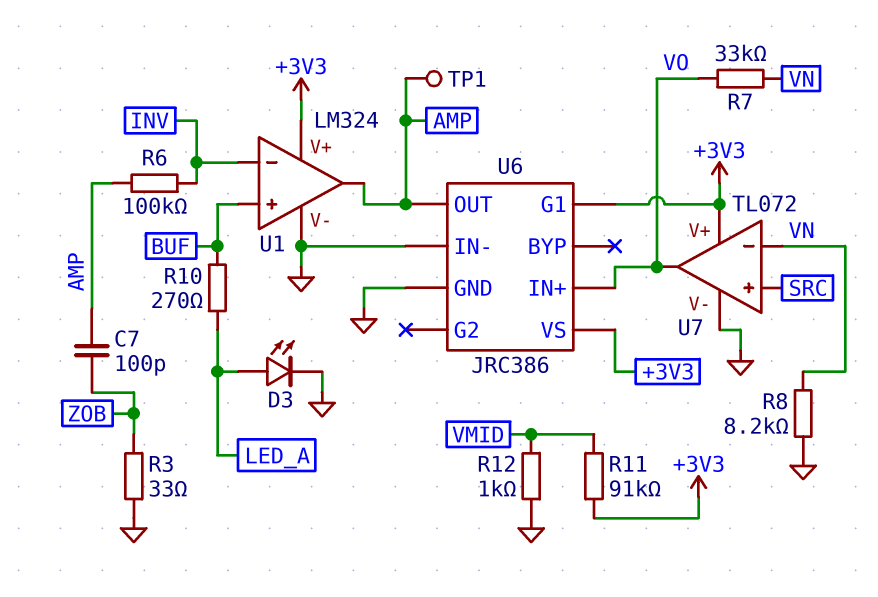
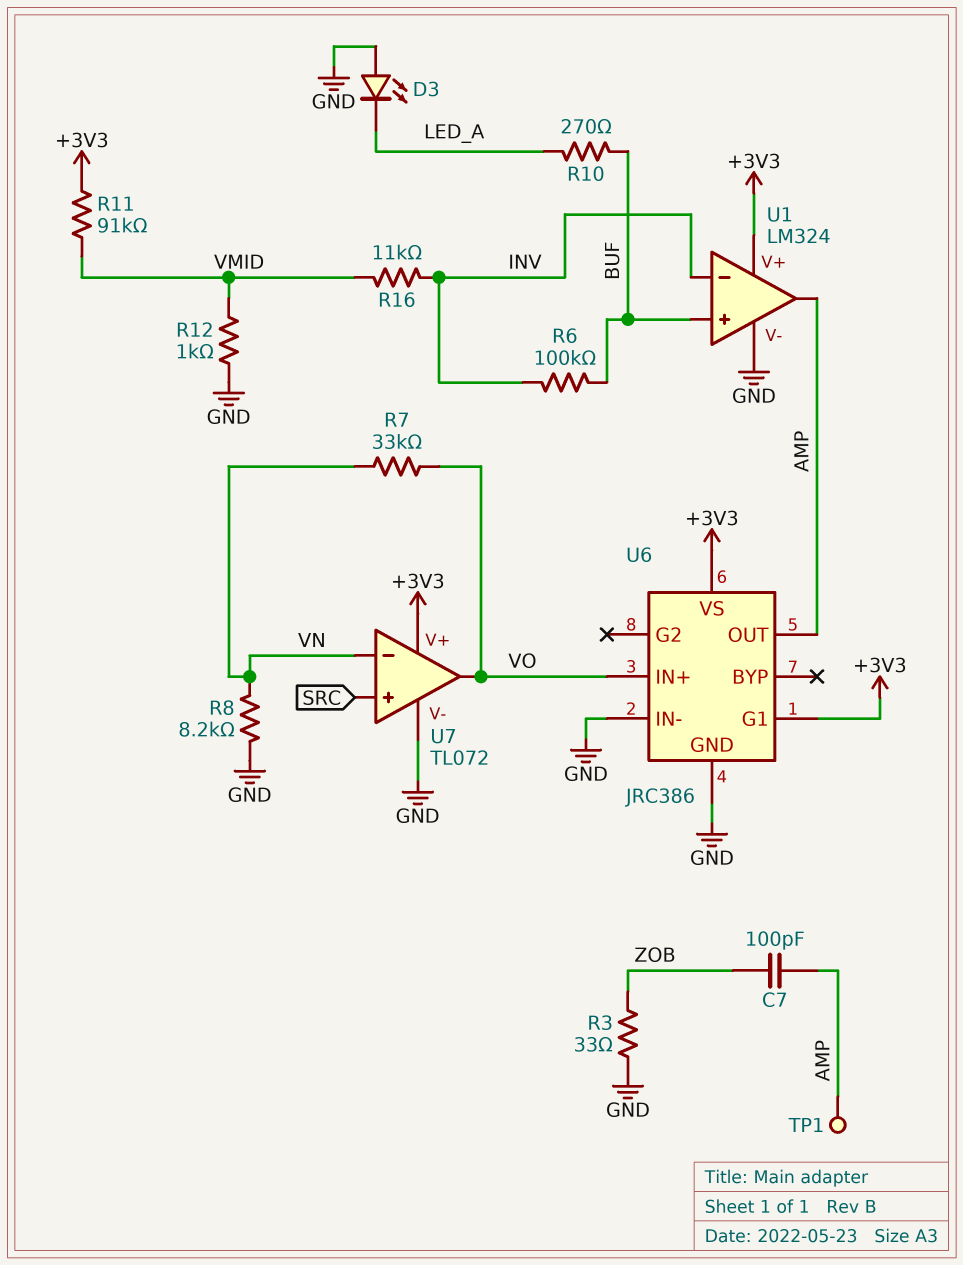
D3: LED (A LED_A, K GND) -> LED (A GND, K LED_A)
R6: 100k (AMP, INV) -> 100k (BUF, INV)
R16: none -> 11k (INV, VMID)

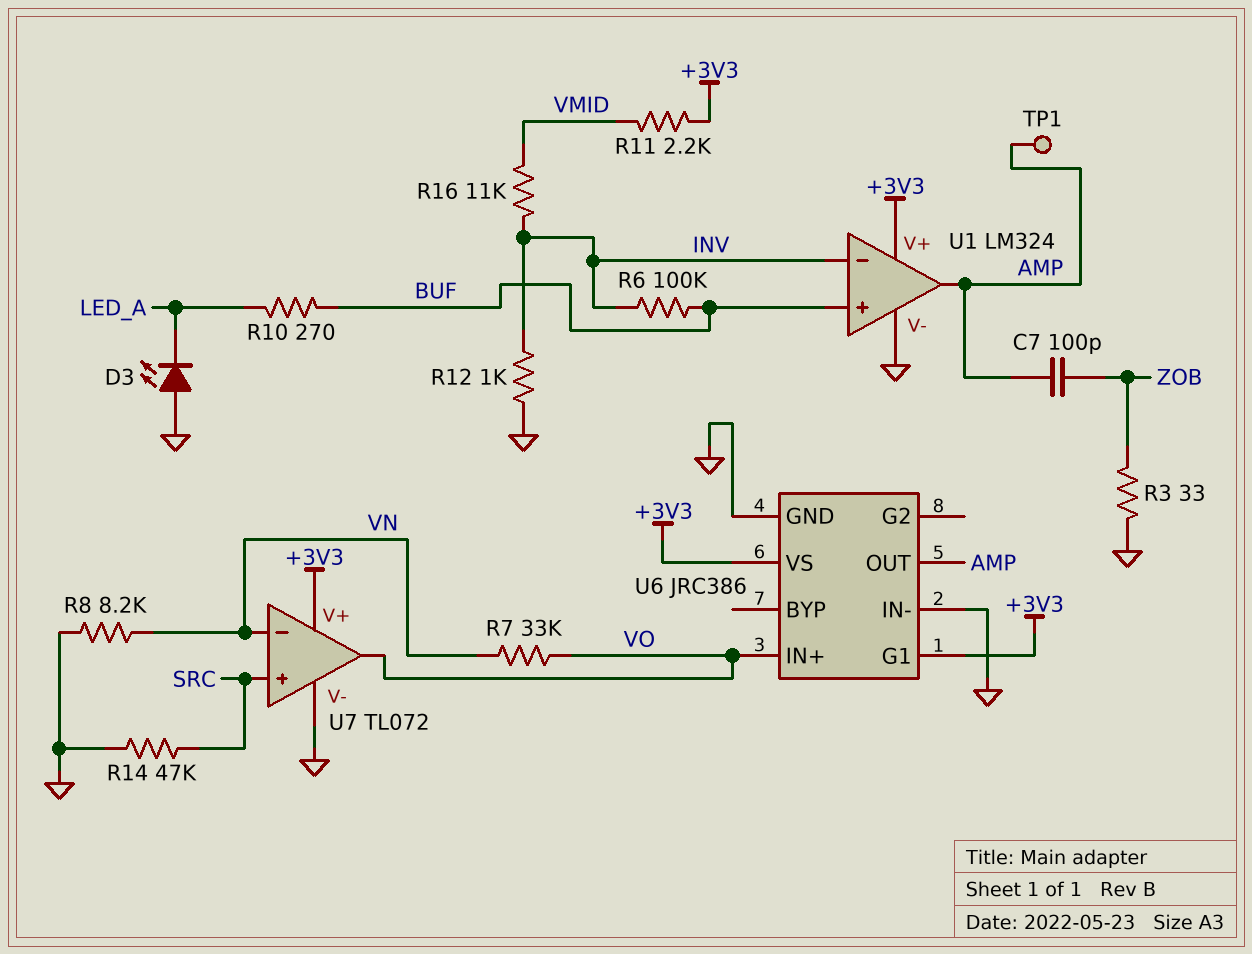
R11: 91k (+3V3, VMID) -> 2.2k (+3V3, VMID)
R12: 1k (GND, VMID) -> 1k (GND, INV)
R14: none -> 47k (GND, SRC)

